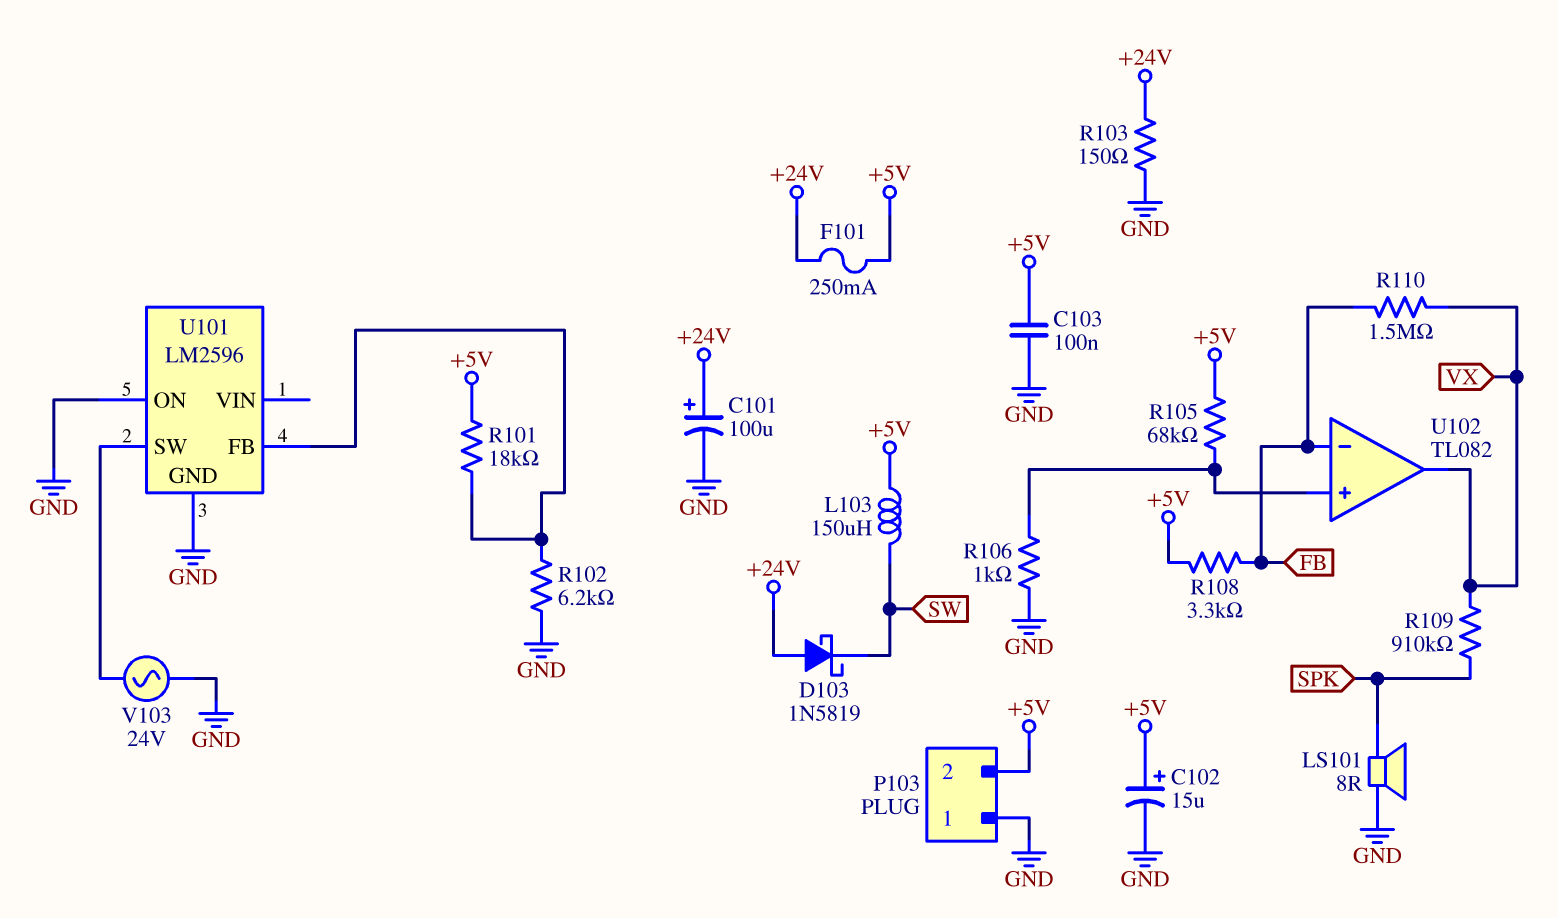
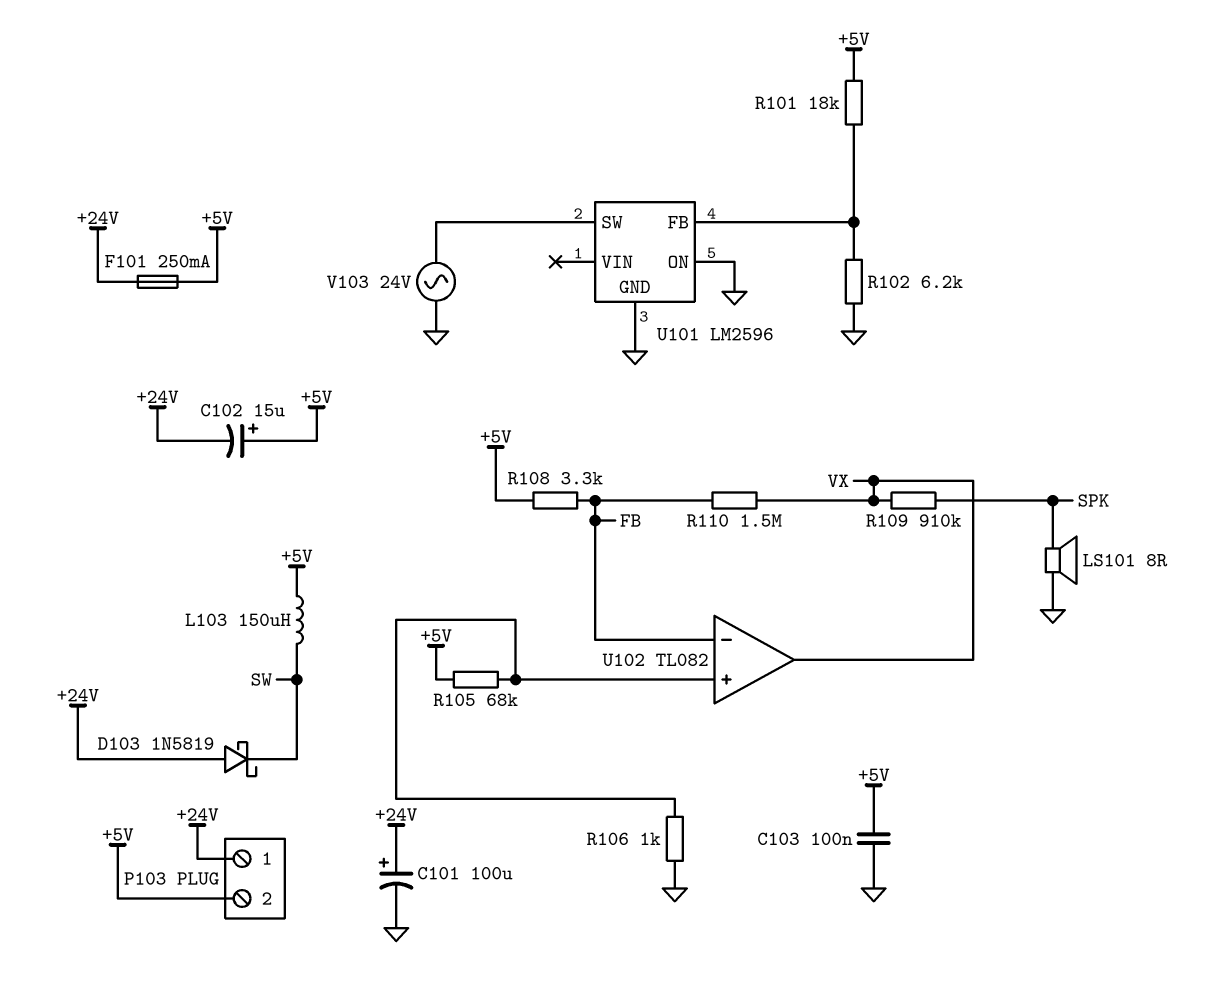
C102: 15uF (plus +5V, minus GND) -> 15uF (plus +5V, minus +24V)
P103 pin 1: GND -> +24V
R103: 150 (+24V, GND) -> none

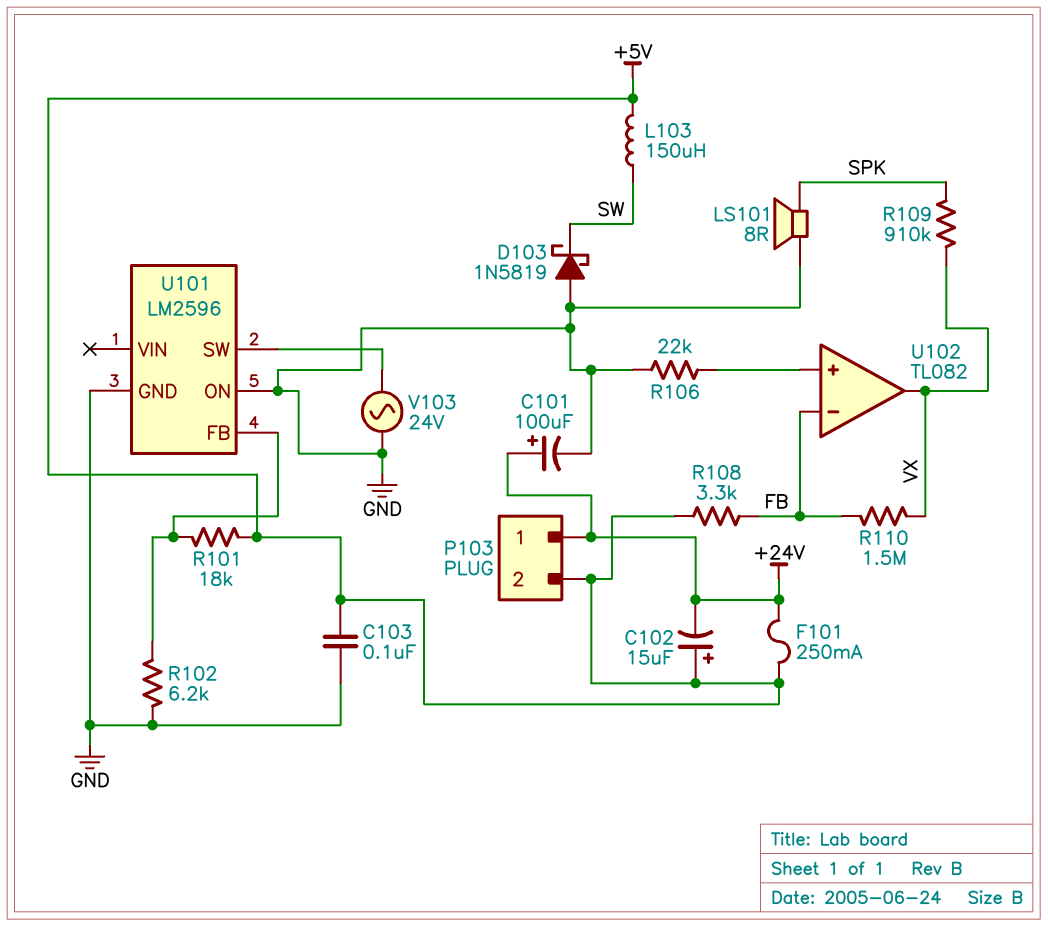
D103: schottky 1N5819 (A +24V, K SW) -> schottky 1N5819 (A GND, K SW)
R105: 68k (+5V, U102/in+) -> none
R106: 1k (GND, U102/in+) -> 22k (GND, U102/in+)

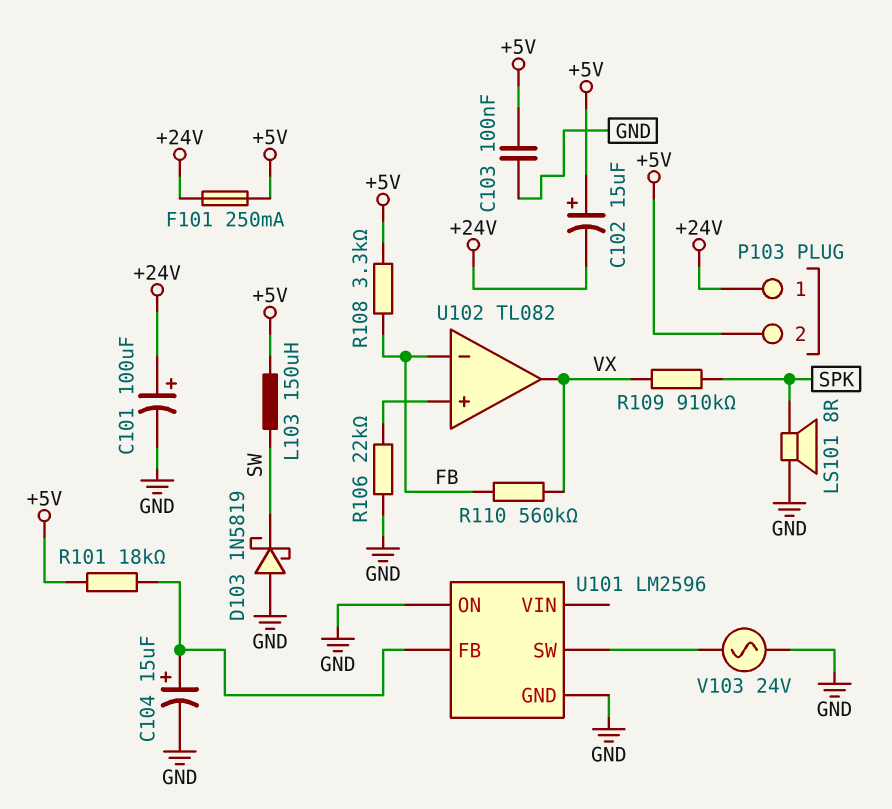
C104: none -> 15uF (plus U101/FB, minus GND)
R102: 6.2k (GND, U101/FB) -> none
R110: 1.5M (FB, VX) -> 560k (FB, VX)

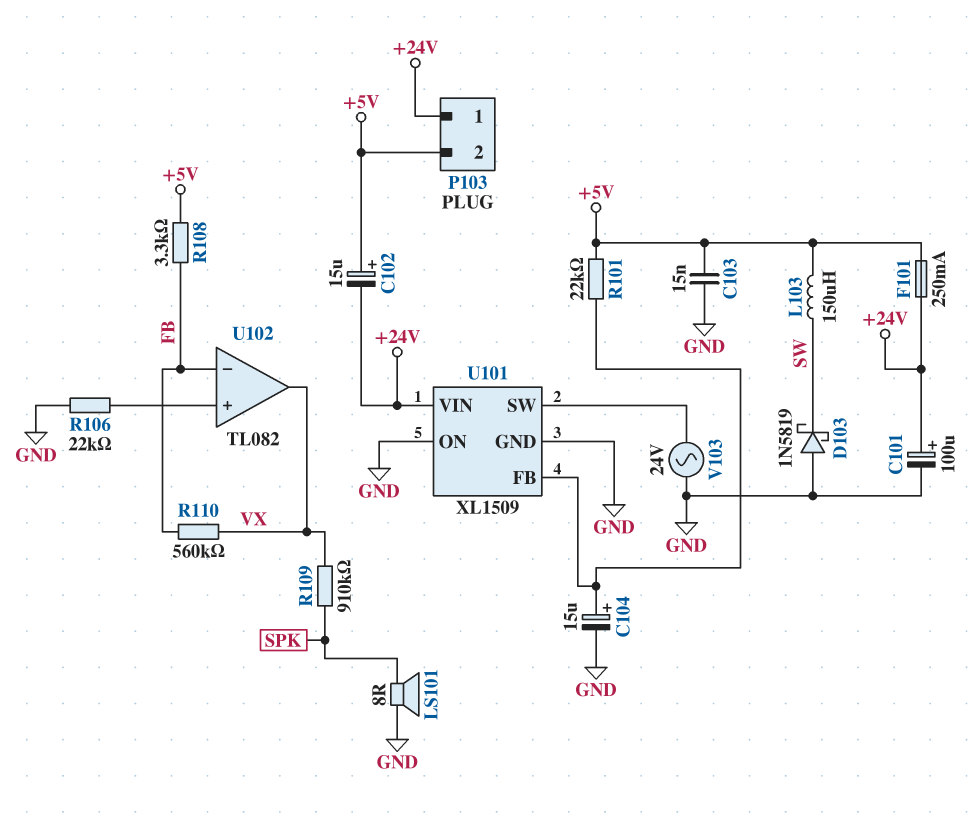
C103: 100nF (+5V, GND) -> 15nF (+5V, GND)
R101: 18k (+5V, U101/FB) -> 22k (+5V, U101/FB)
U101: LM2596 -> XL1509
U101 pin VIN: none -> +24V

